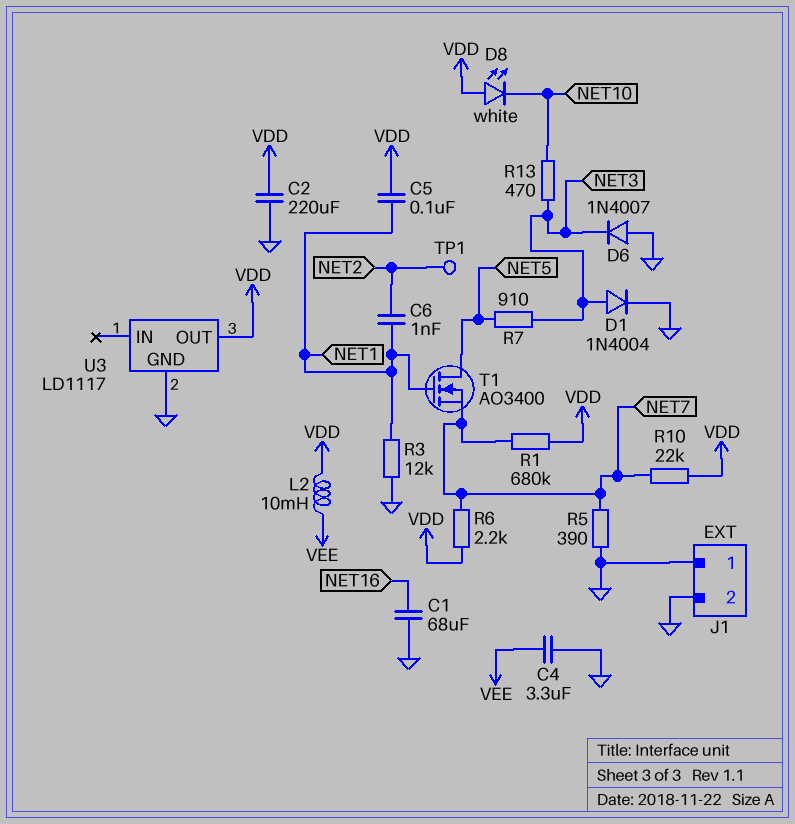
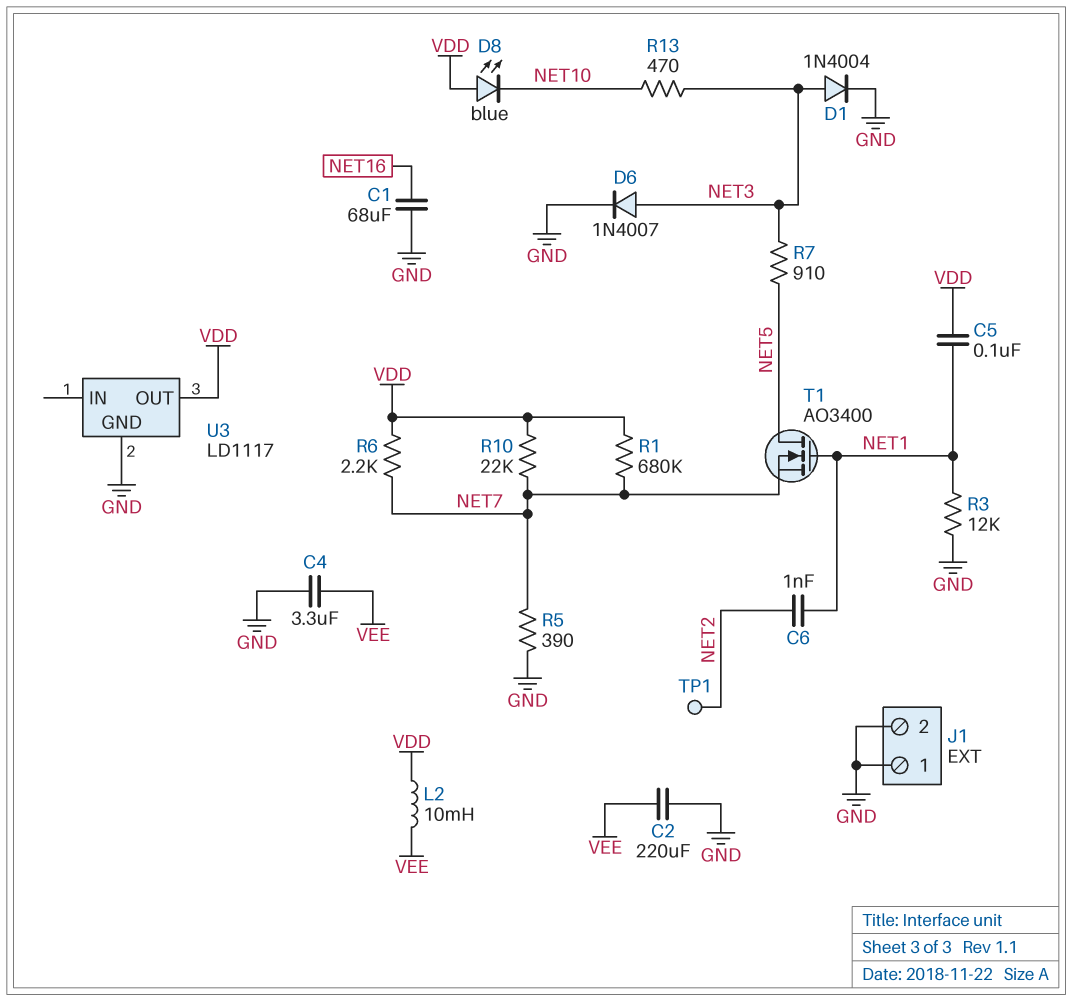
C2: 220uF (GND, VDD) -> 220uF (GND, VEE)
D6: diode 1N4007 (A GND, K NET3) -> diode 1N4007 (A NET3, K GND)
D8: LED white (A VDD, K NET10) -> LED blue (A VDD, K NET10)

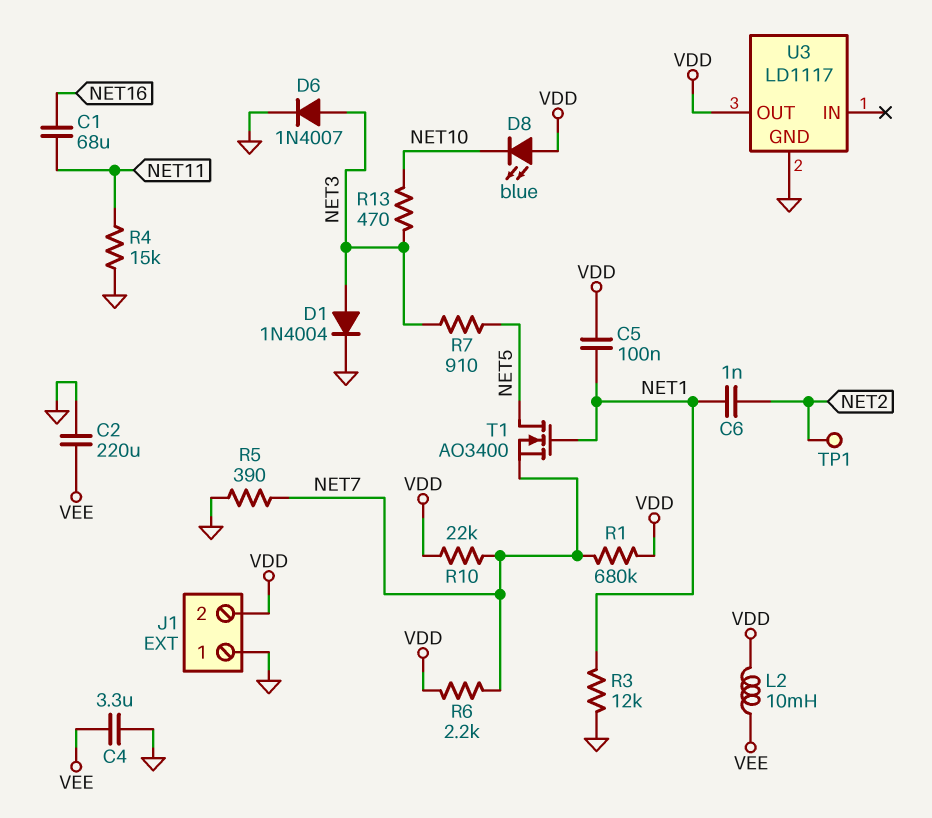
C1: 68uF (GND, NET16) -> 68uF (NET11, NET16)
J1 pin 2: GND -> VDD
R4: none -> 15k (GND, NET11)

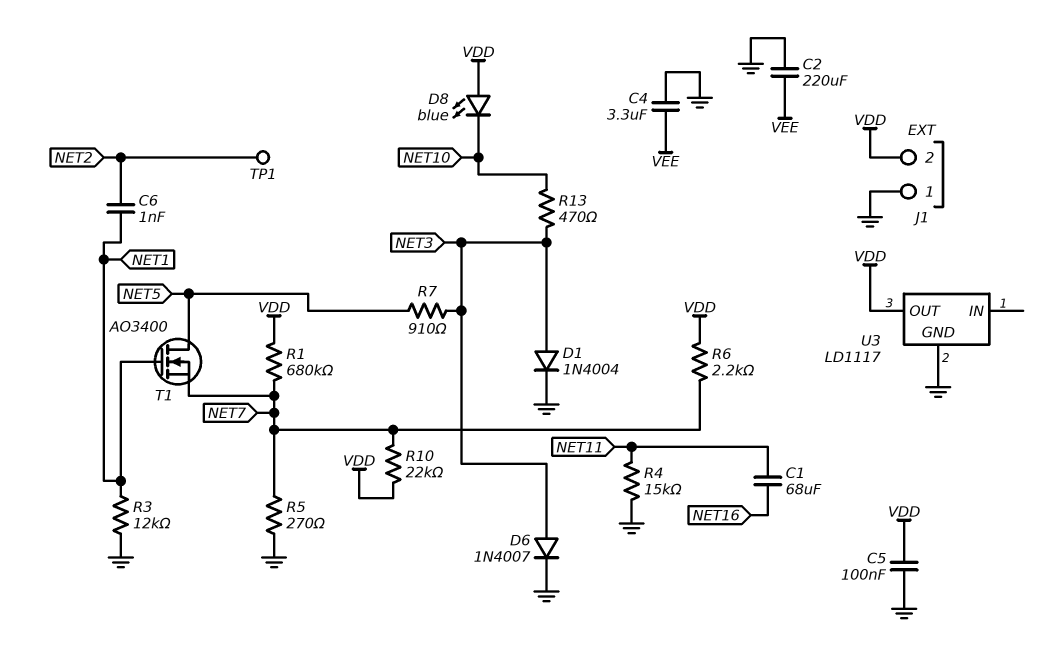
C5: 100nF (NET1, VDD) -> 100nF (GND, VDD)
L2: 10mH (VDD, VEE) -> none
R5: 390 (GND, NET7) -> 270 (GND, NET7)

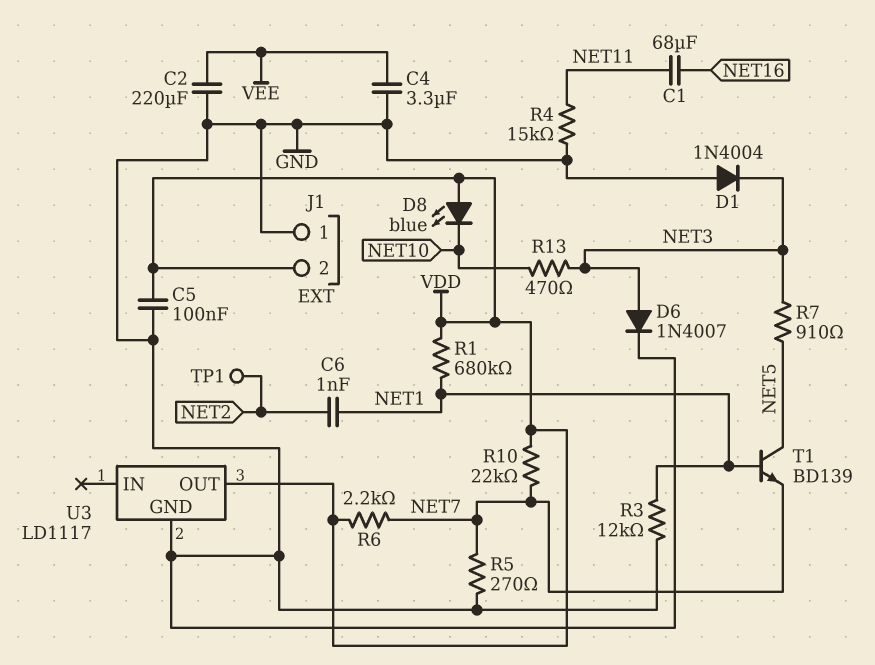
D1: diode 1N4004 (A NET3, K GND) -> diode 1N4004 (A GND, K NET3)
R1: 680k (NET7, VDD) -> 680k (NET1, VDD)
T1: NMOS AO3400 (G NET1, D NET5, S NET7) -> NPN BD139 (B NET1, C NET5, E NET7)

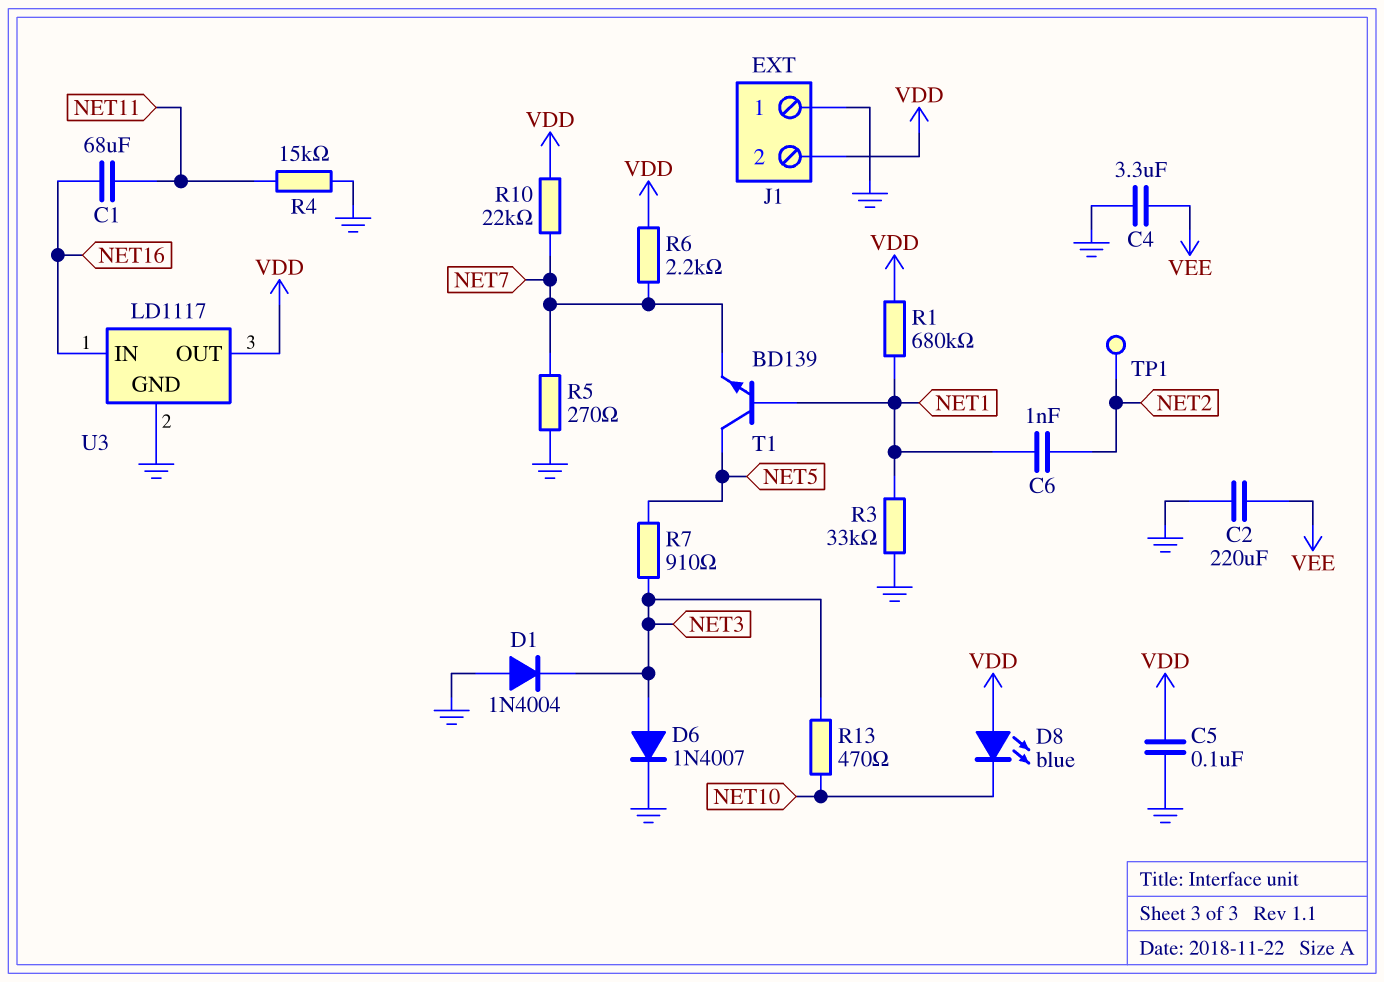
R3: 12k (GND, NET1) -> 33k (GND, NET1)
U3 pin IN: none -> NET16

